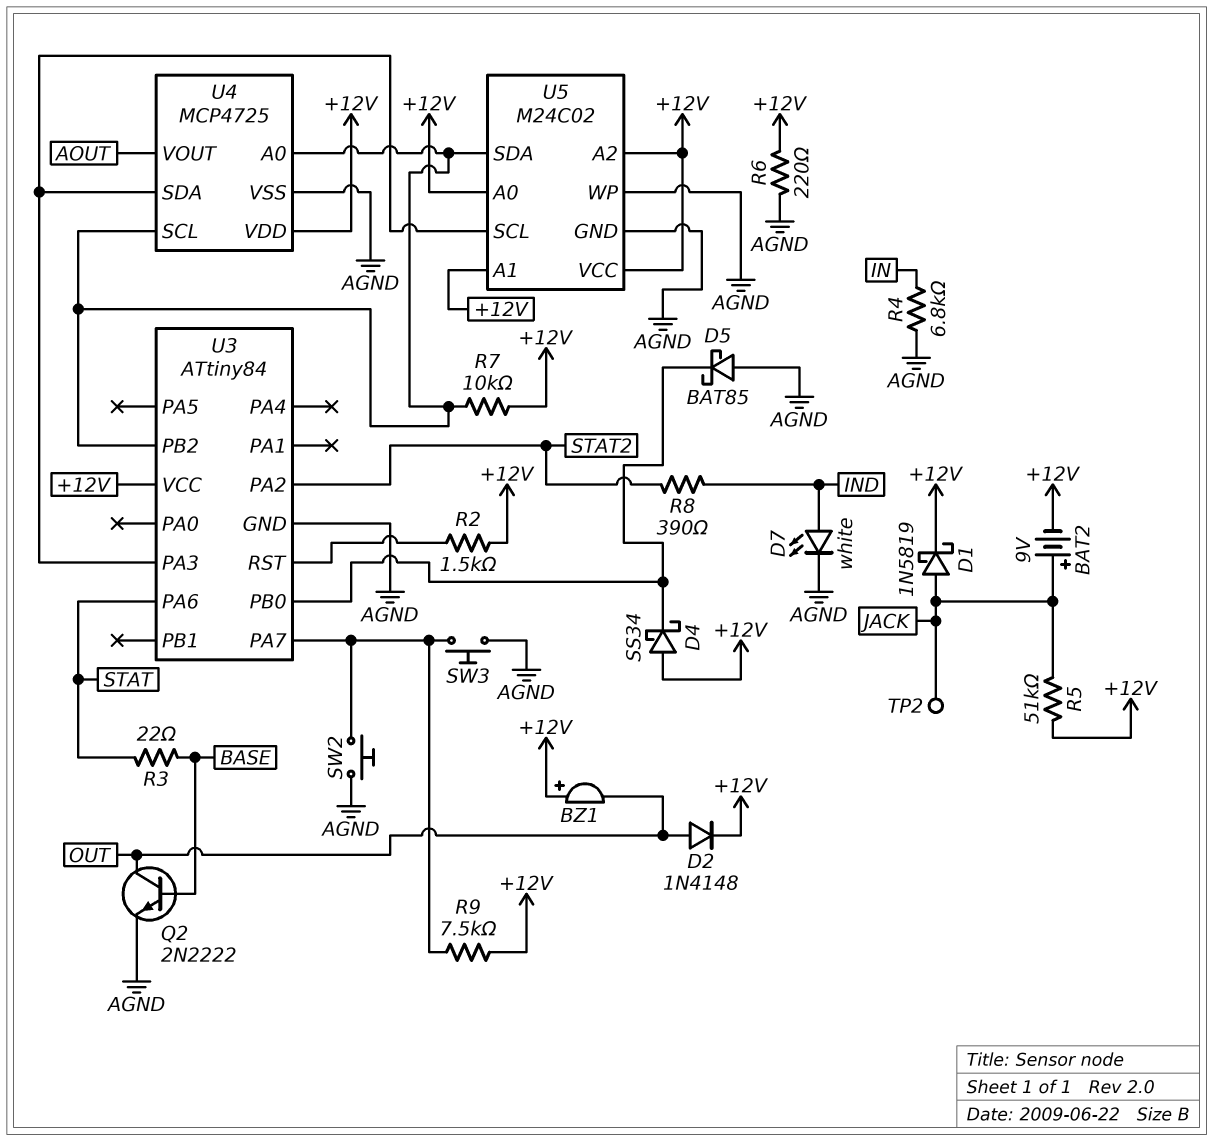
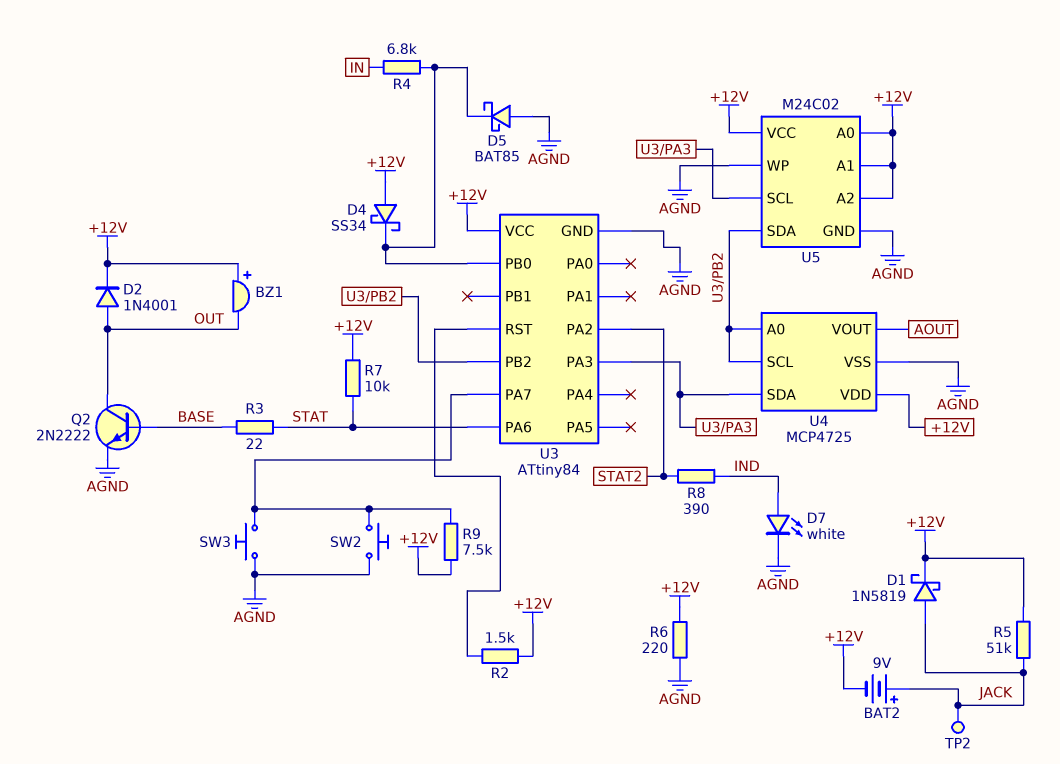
D2: diode 1N4148 (A OUT, K +12V) -> diode 1N4001 (A OUT, K +12V)
R4: 6.8k (AGND, IN) -> 6.8k (IN, U3/PB0)
R7: 10k (+12V, U3/PB2) -> 10k (+12V, STAT)

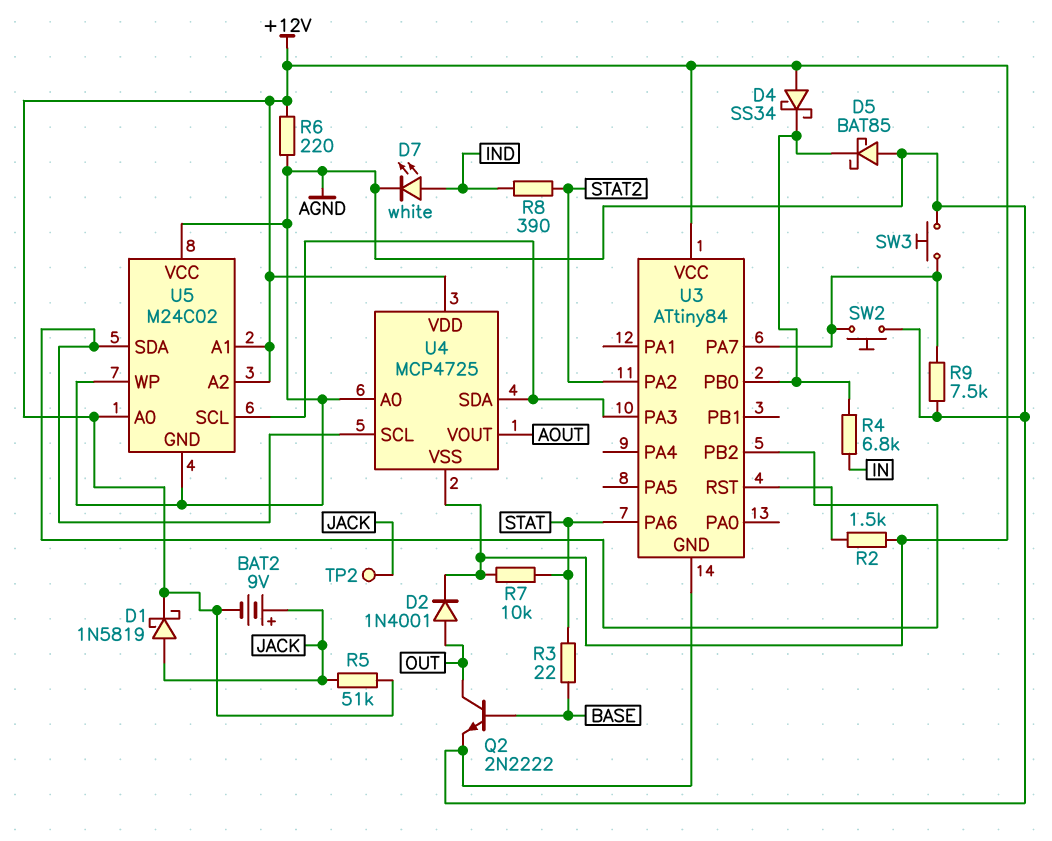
BZ1: buzzer (plus +12V, minus OUT) -> none
R9: 7.5k (+12V, U3/PA7) -> 7.5k (AGND, U3/PA7)
U4 pin A0: U3/PB2 -> AGND
U4 pin VSS: AGND -> +12V
U5 pin VCC: +12V -> AGND

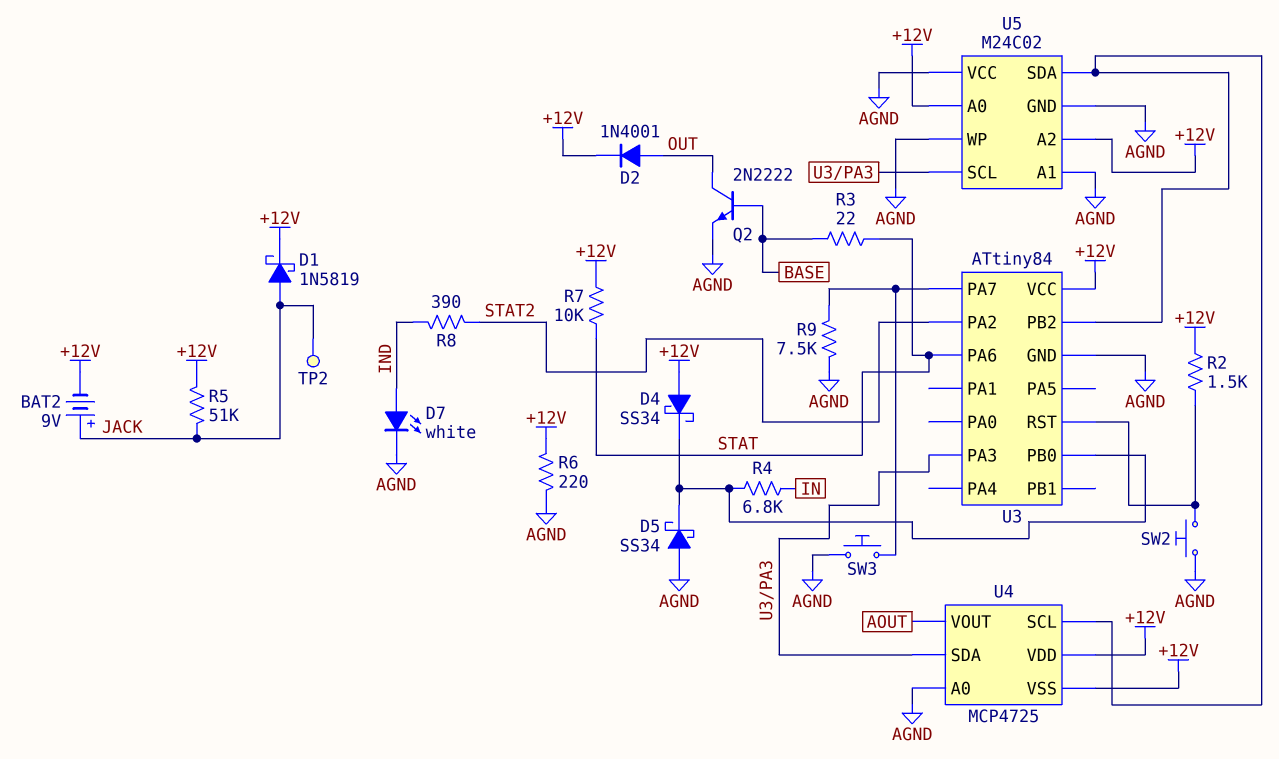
D5: schottky BAT85 (A AGND, K U3/PB0) -> schottky SS34 (A AGND, K U3/PB0)
SW2: button (AGND, U3/PA7) -> button (AGND, U3/RST)
U5 pin A1: +12V -> AGND

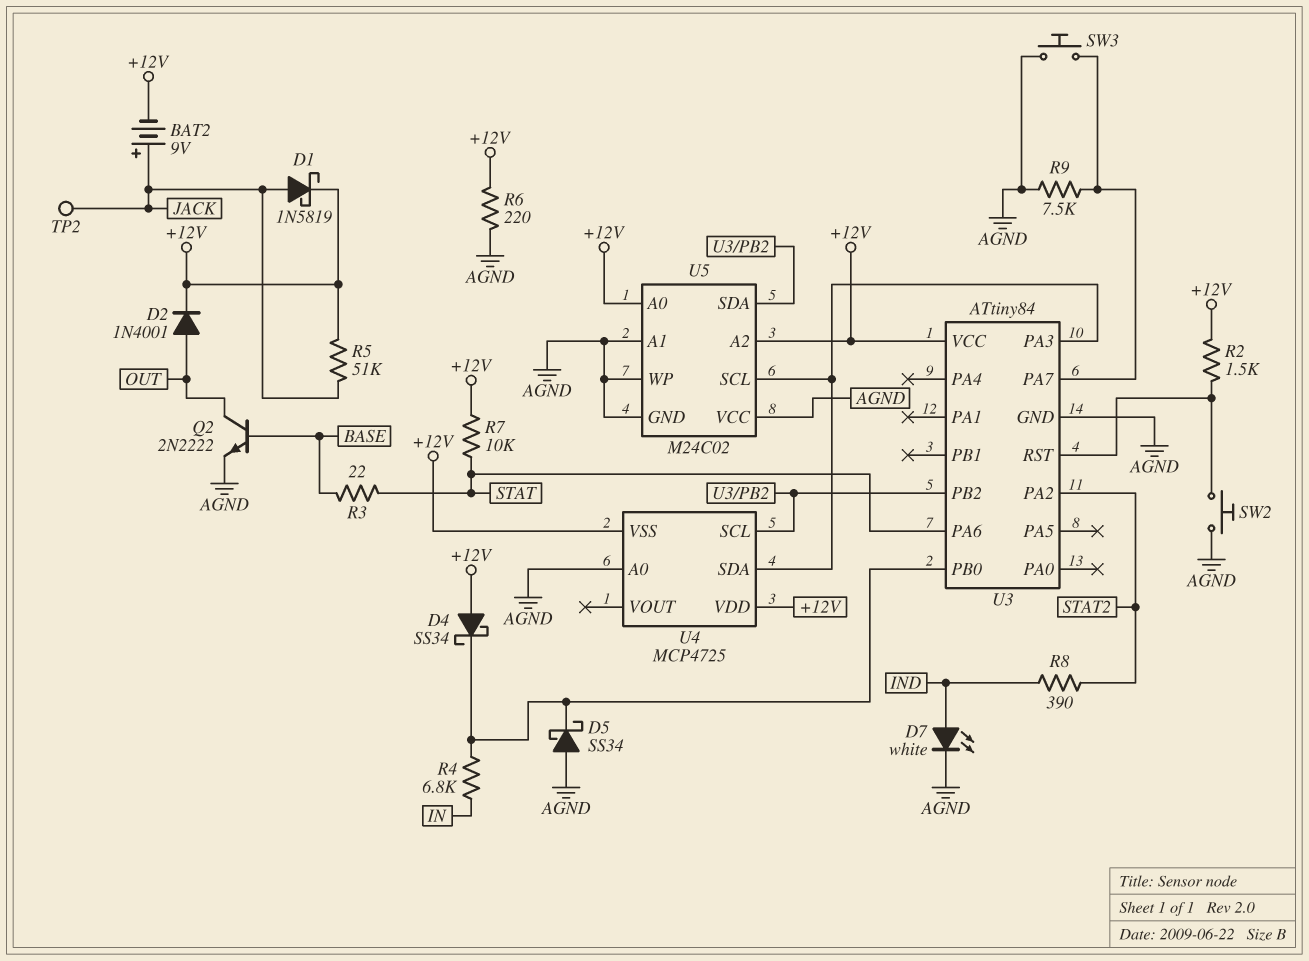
U4 pin VOUT: AOUT -> none

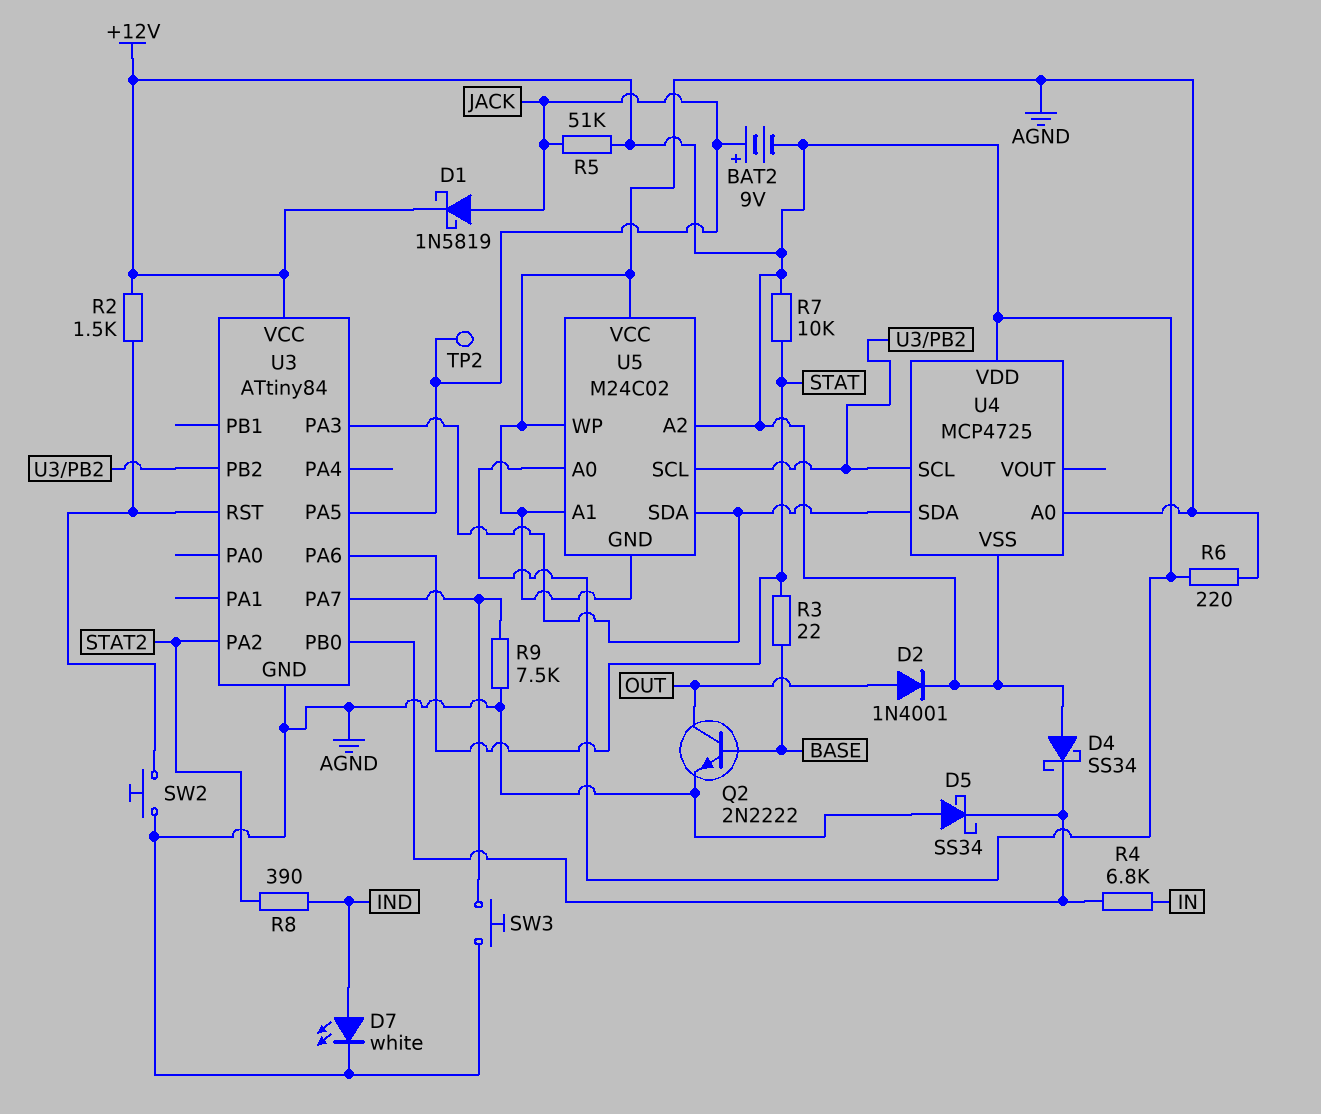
U3 pin PA5: none -> JACK
U5 pin SCL: U3/PA3 -> U3/PB2
U5 pin SDA: U3/PB2 -> U3/PA3

